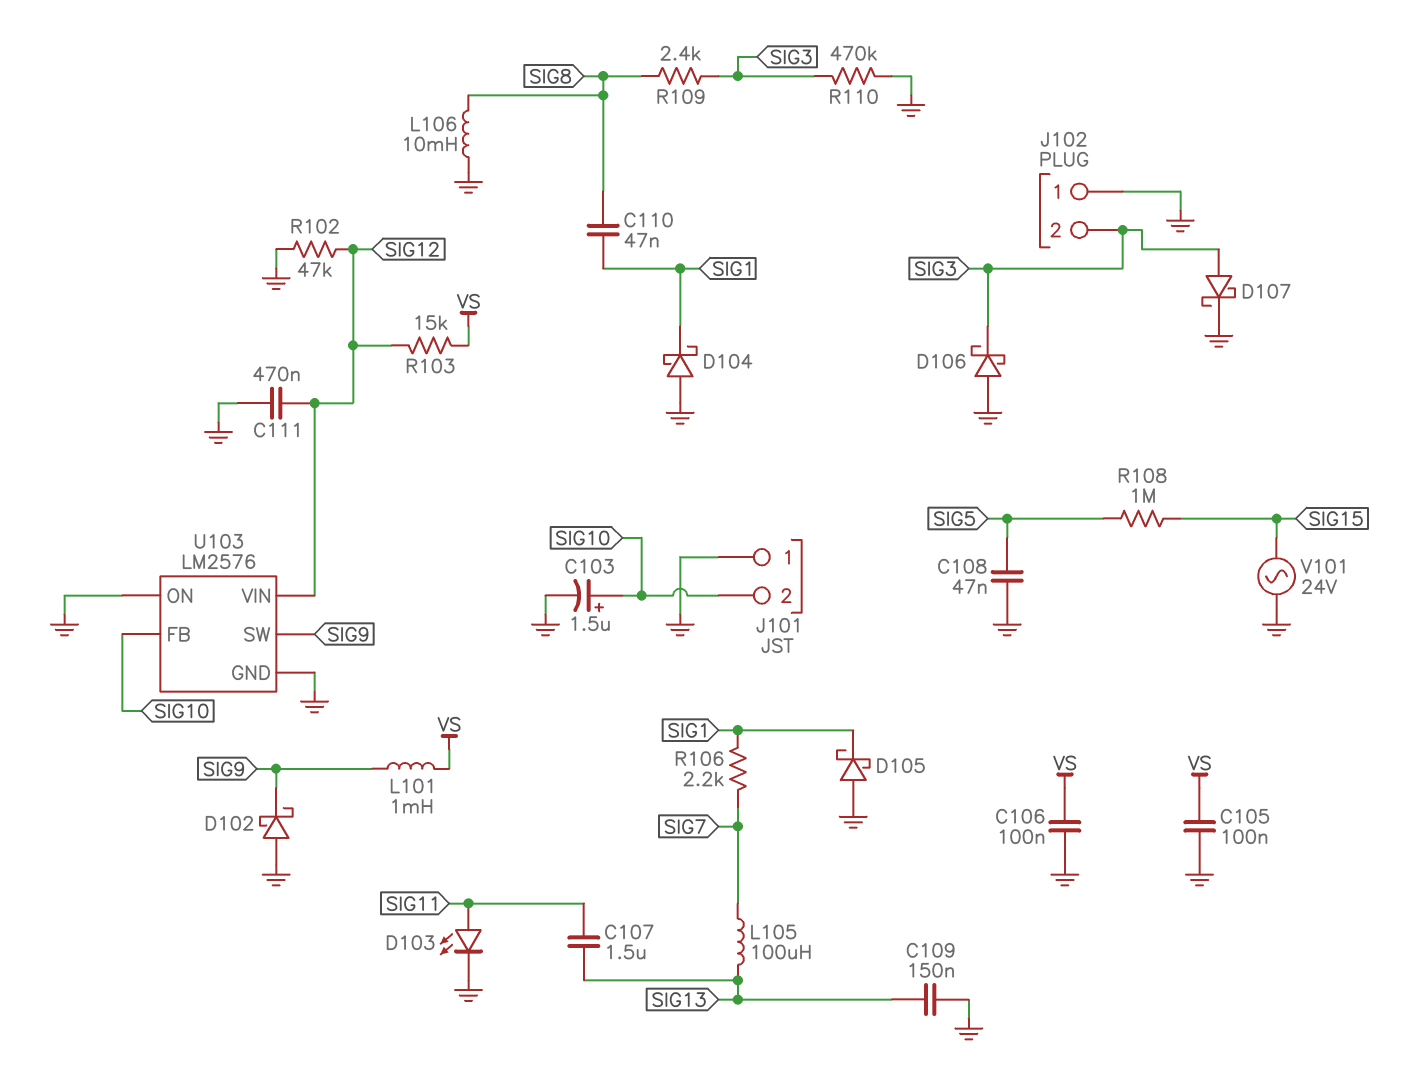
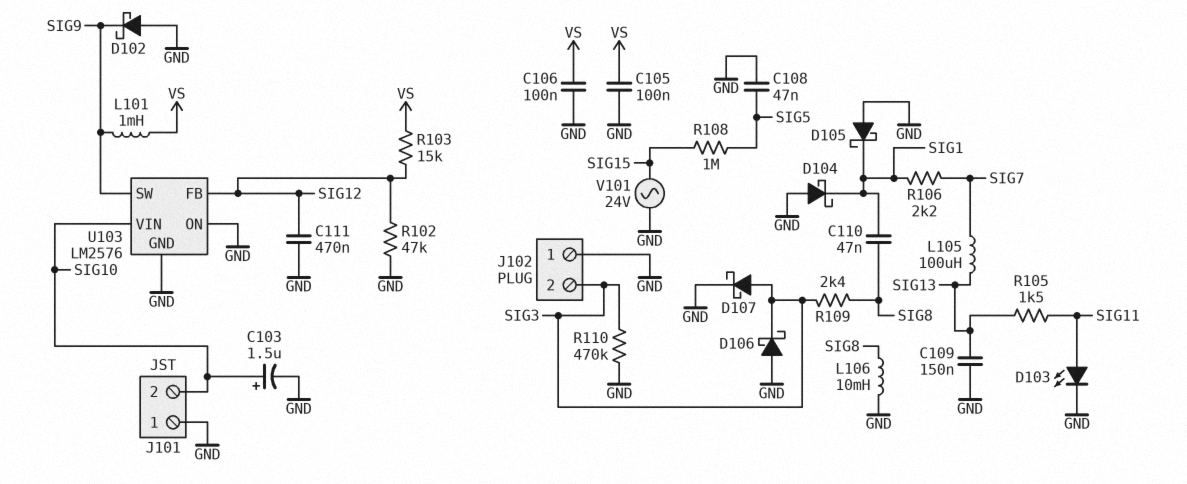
C107: 1.5uF (SIG11, SIG13) -> none
R105: none -> 1.5k (SIG11, SIG13)
U103 pin FB: SIG10 -> SIG12
U103 pin VIN: SIG12 -> SIG10

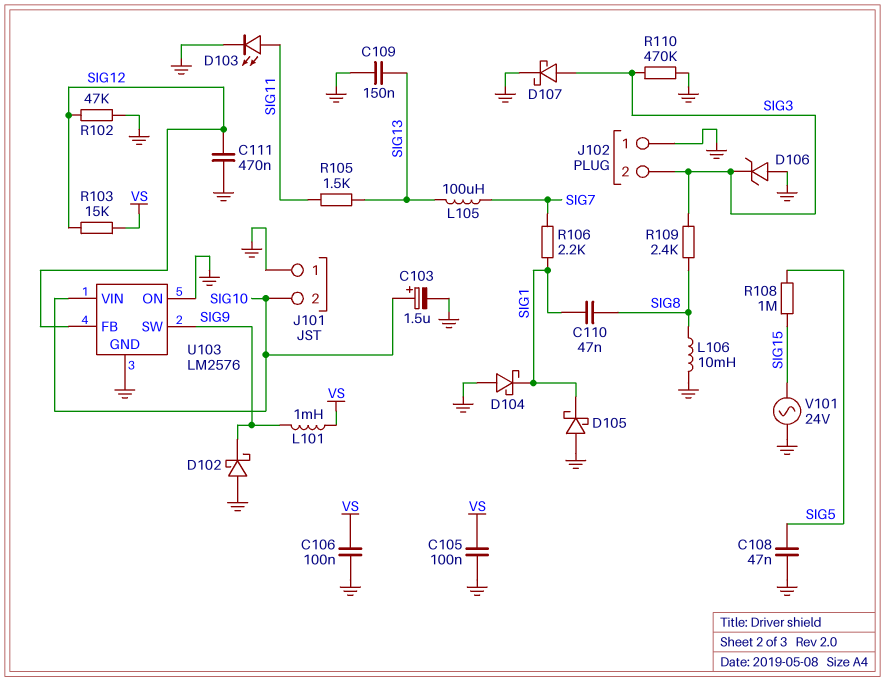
D106: schottky (A GND, K SIG3) -> zener (A GND, K SIG3)

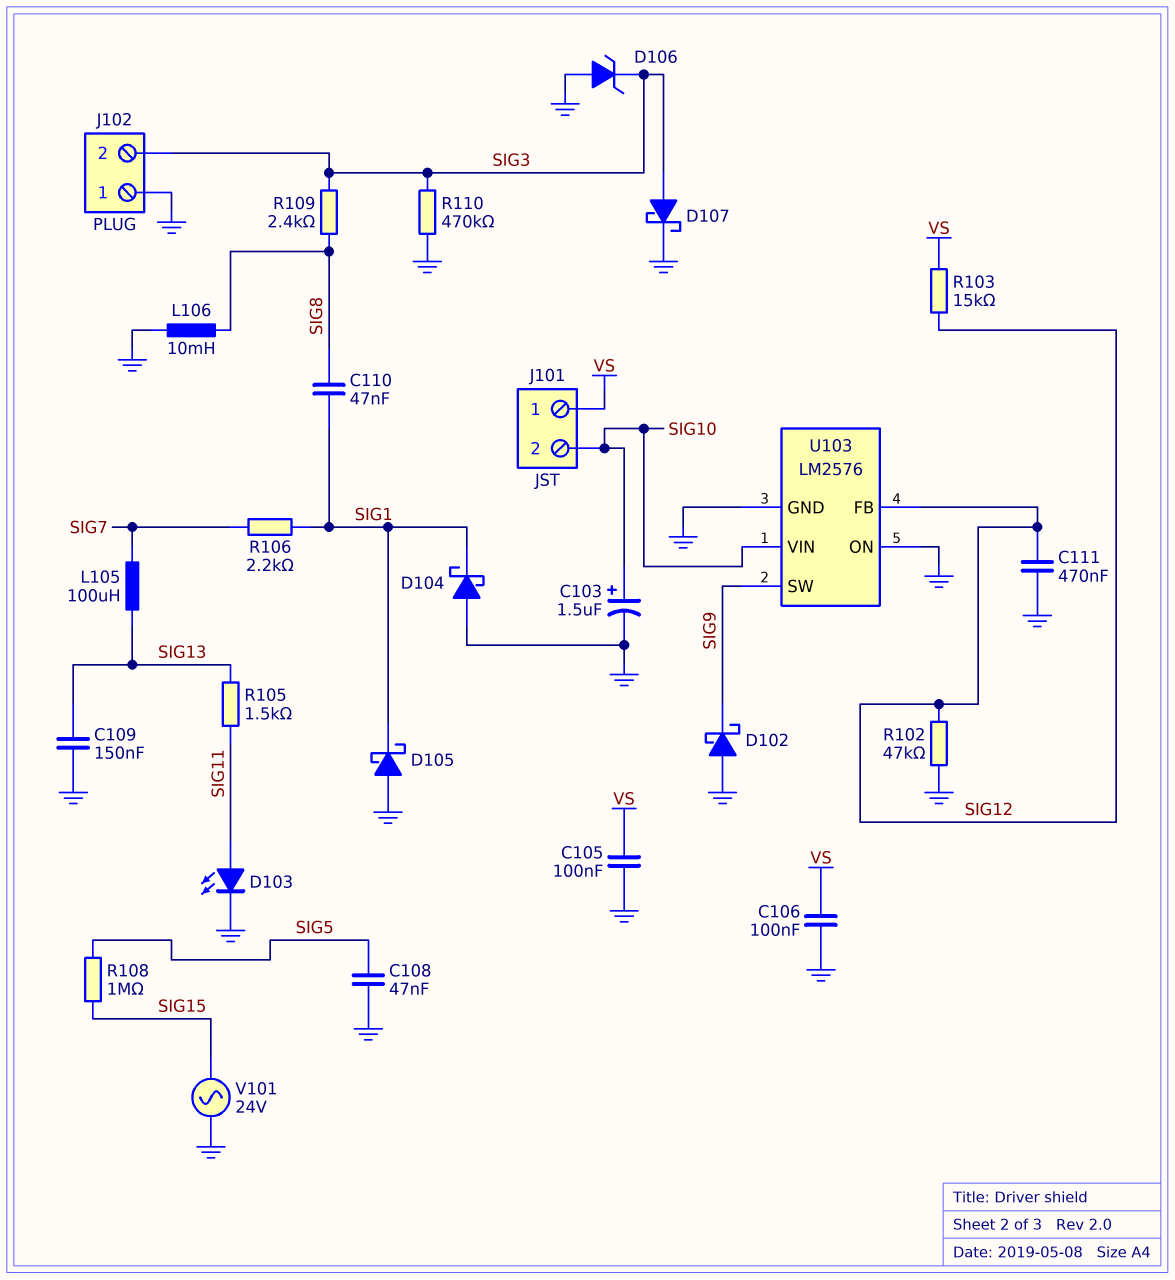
J101 pin 1: GND -> VS
L101: 1mH (SIG9, VS) -> none

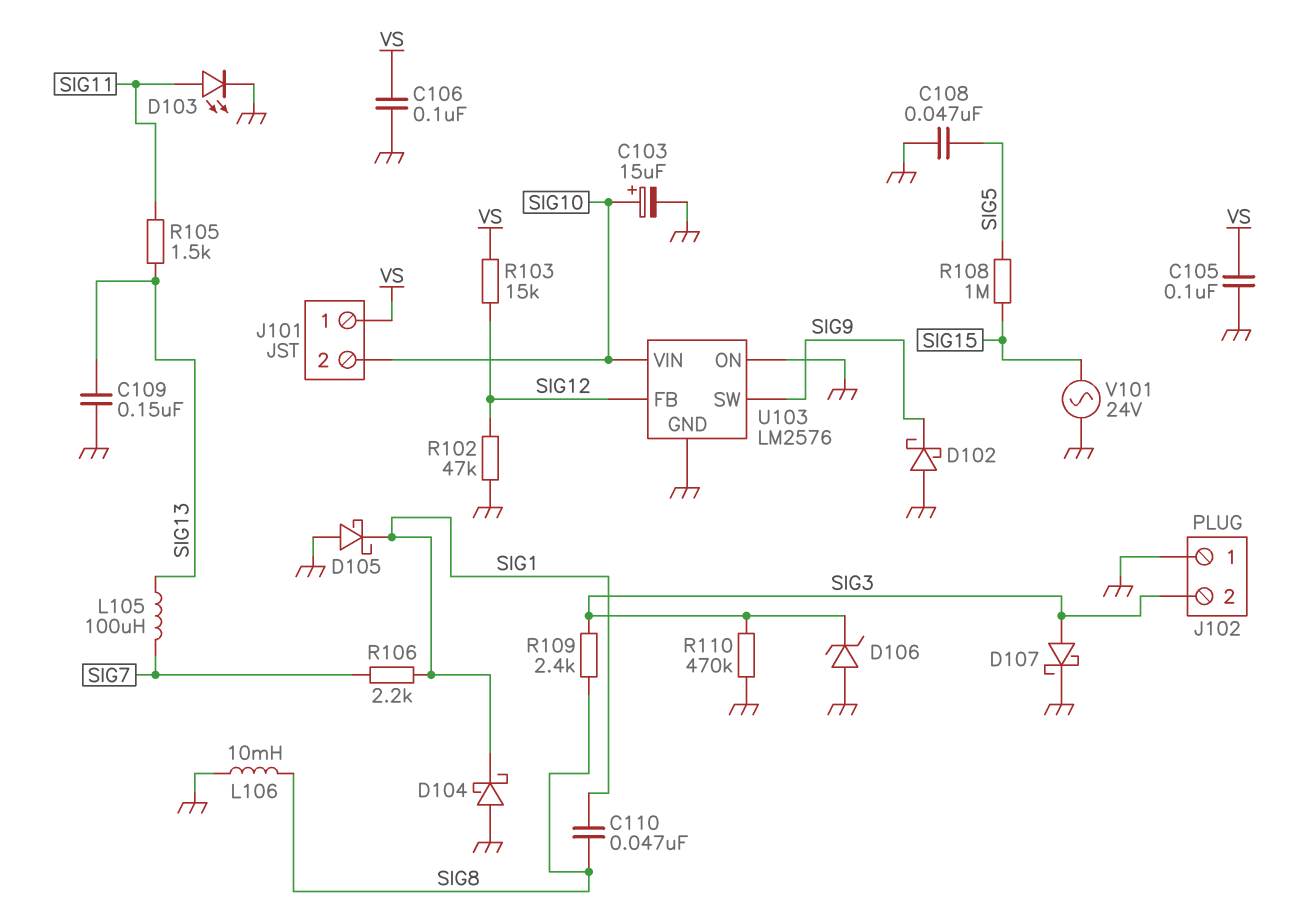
C103: 1.5uF (plus SIG10, minus GND) -> 15uF (plus SIG10, minus GND)
C111: 470nF (GND, SIG12) -> none

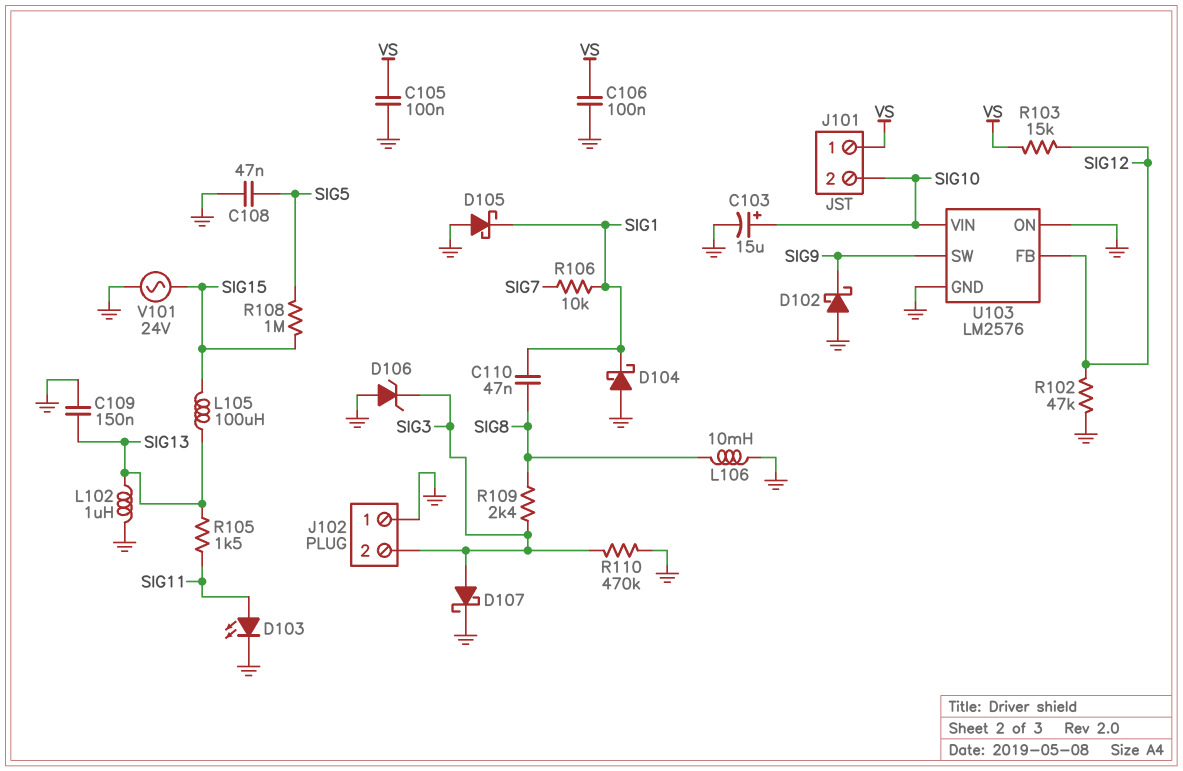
L102: none -> 1uH (GND, SIG13)
L105: 100uH (SIG7, SIG13) -> 100uH (SIG13, SIG15)
R106: 2.2k (SIG1, SIG7) -> 10k (SIG1, SIG7)

